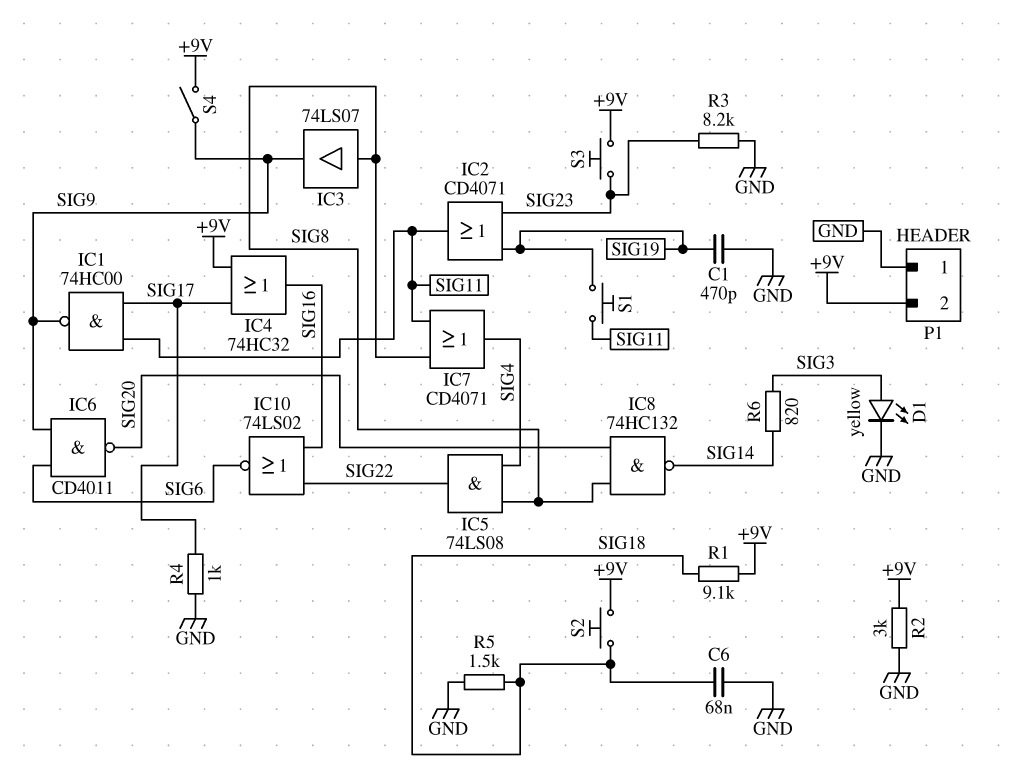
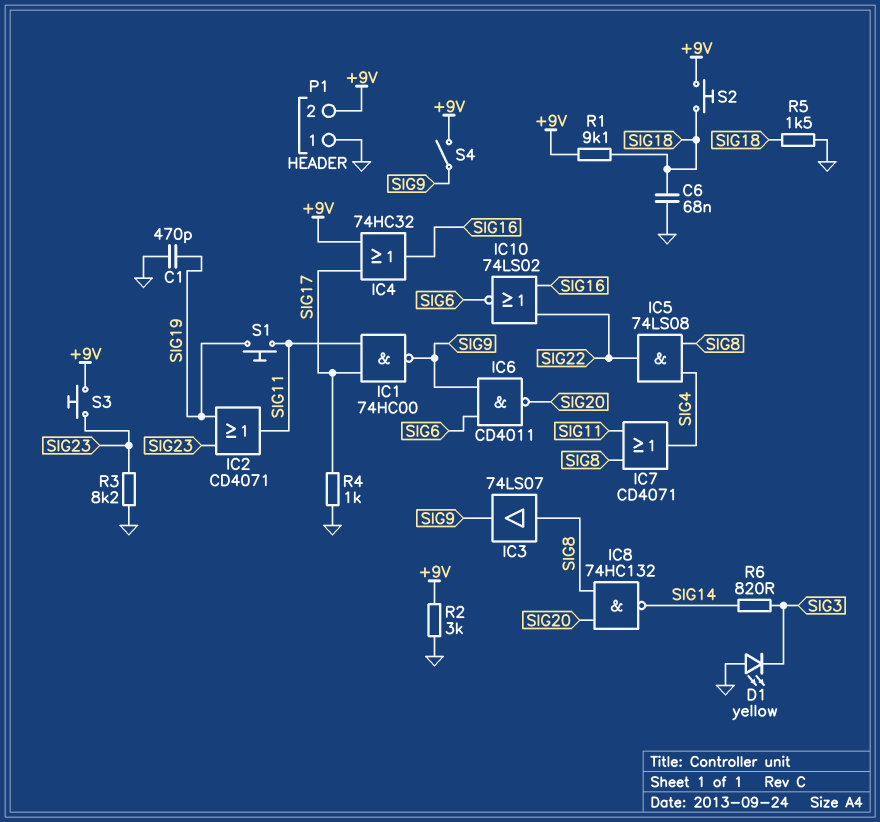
D1: LED yellow (A SIG3, K GND) -> LED yellow (A GND, K SIG3)

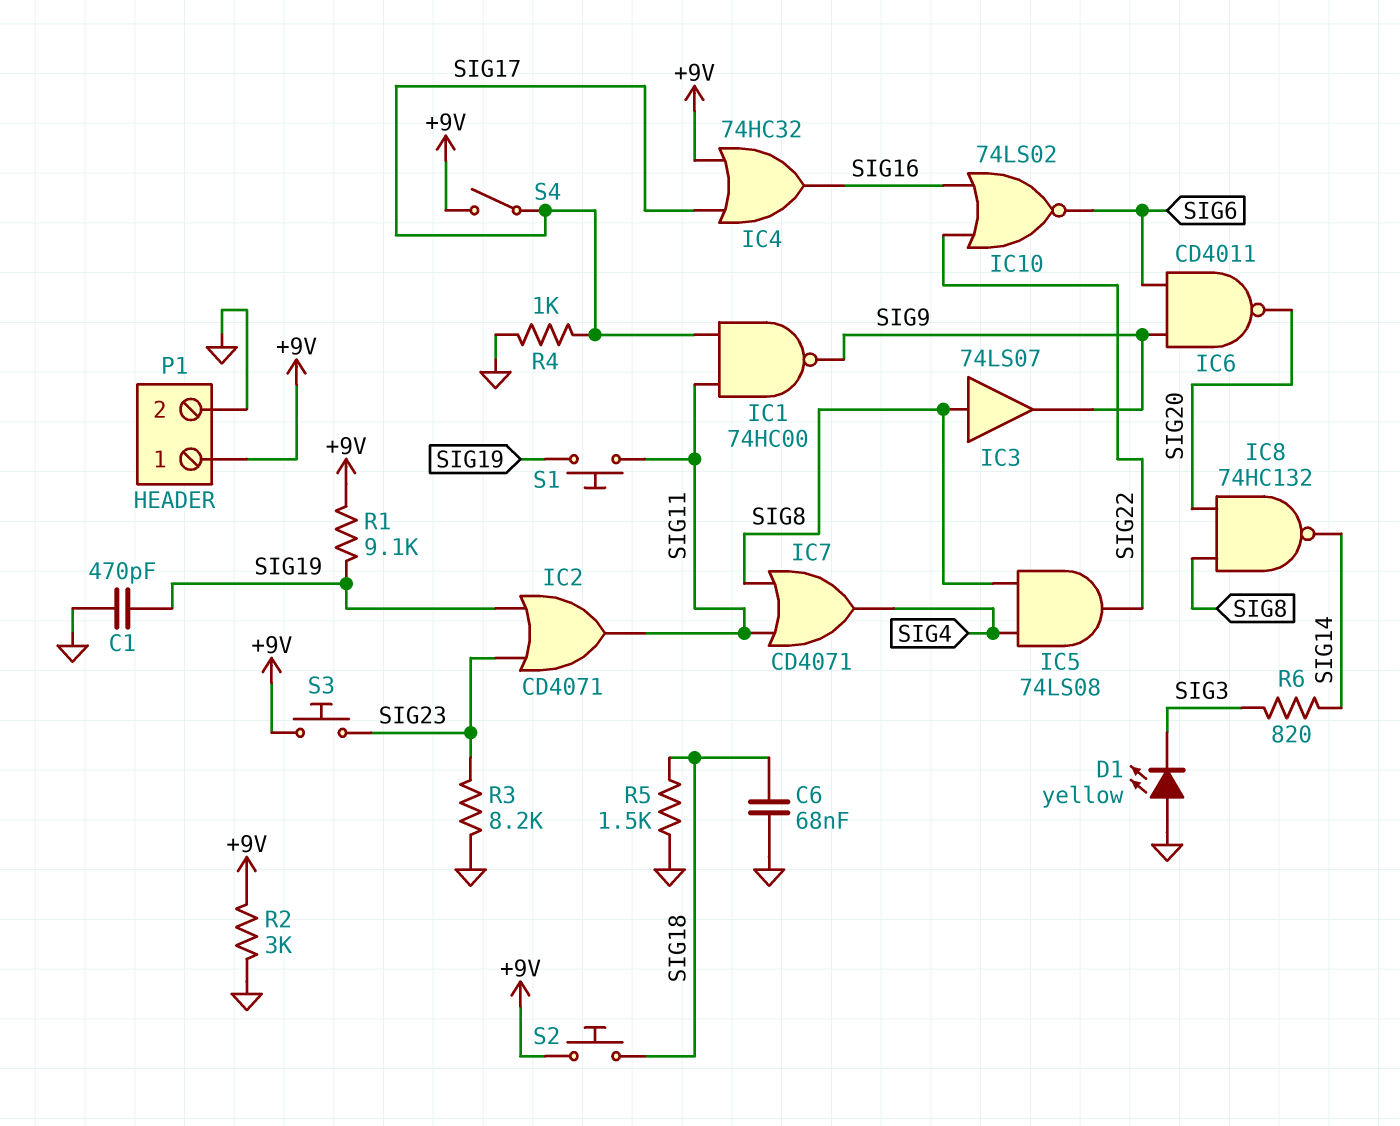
P1 pin 1: GND -> +9V
P1 pin 2: +9V -> GND
R1: 9.1k (+9V, SIG18) -> 9.1k (+9V, SIG19)
S4: switch (+9V, SIG9) -> switch (+9V, SIG17)

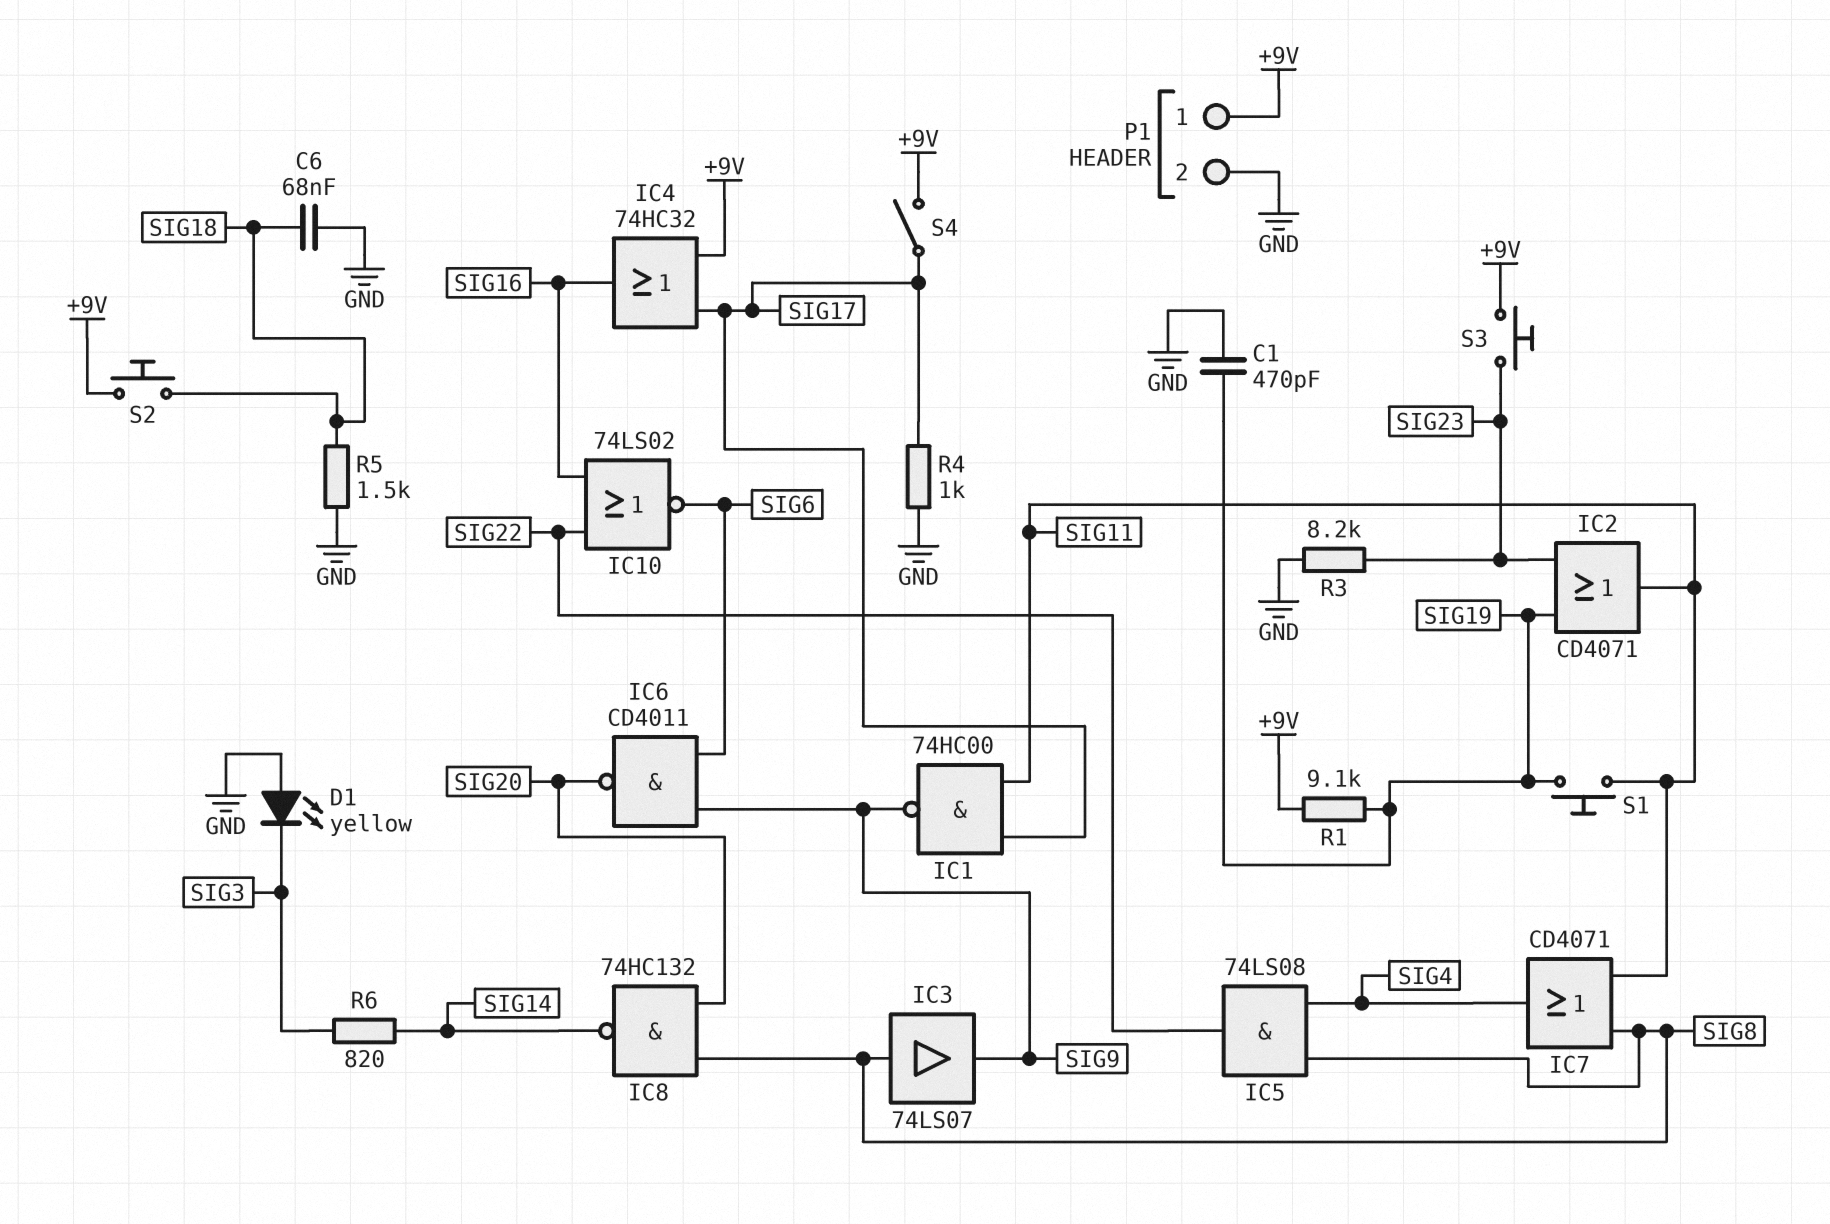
R2: 3k (+9V, GND) -> none

